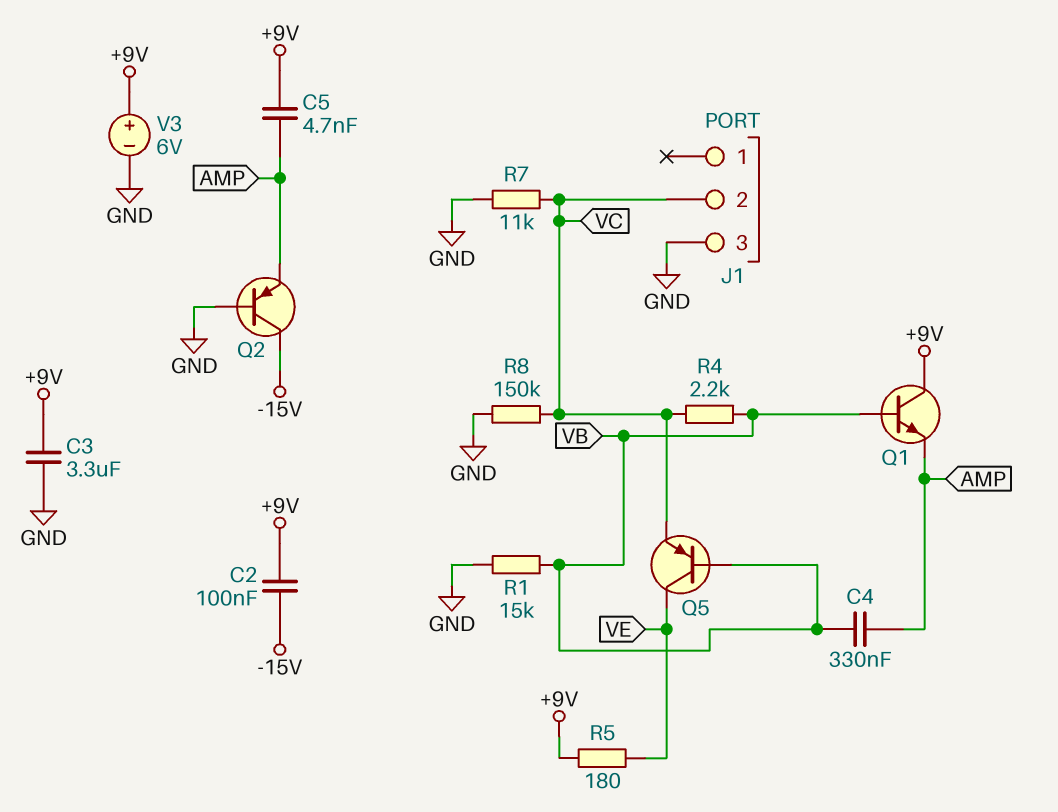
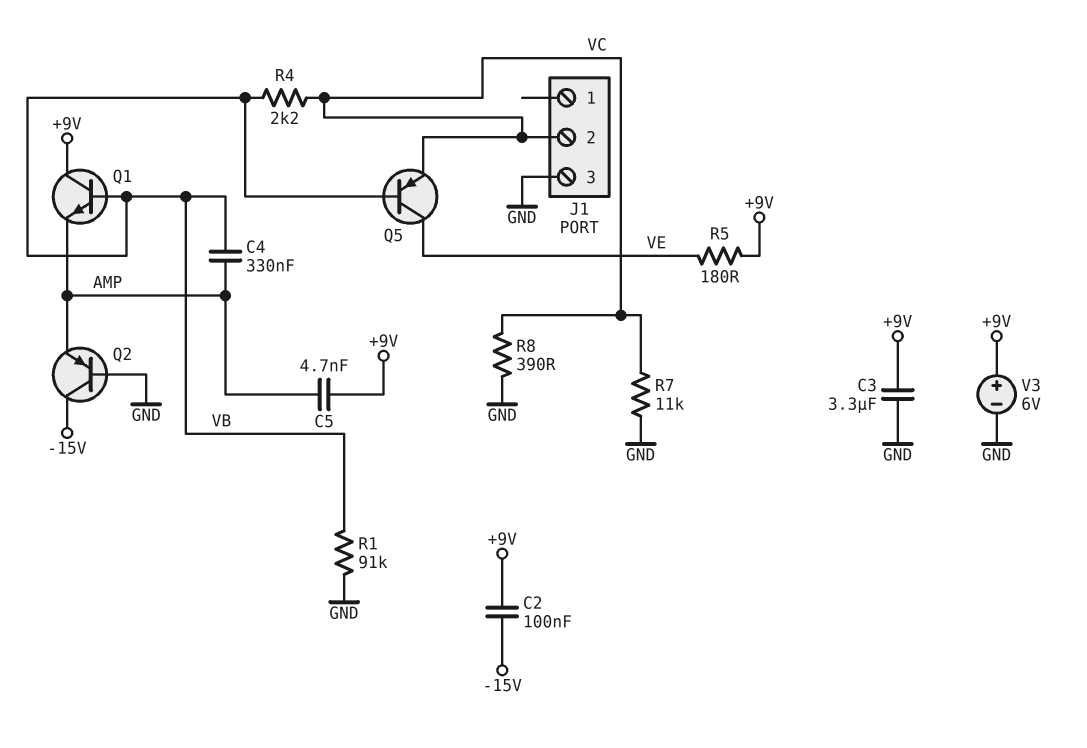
R1: 15k (GND, VB) -> 91k (GND, VB)
R8: 150k (GND, VC) -> 390 (GND, VC)

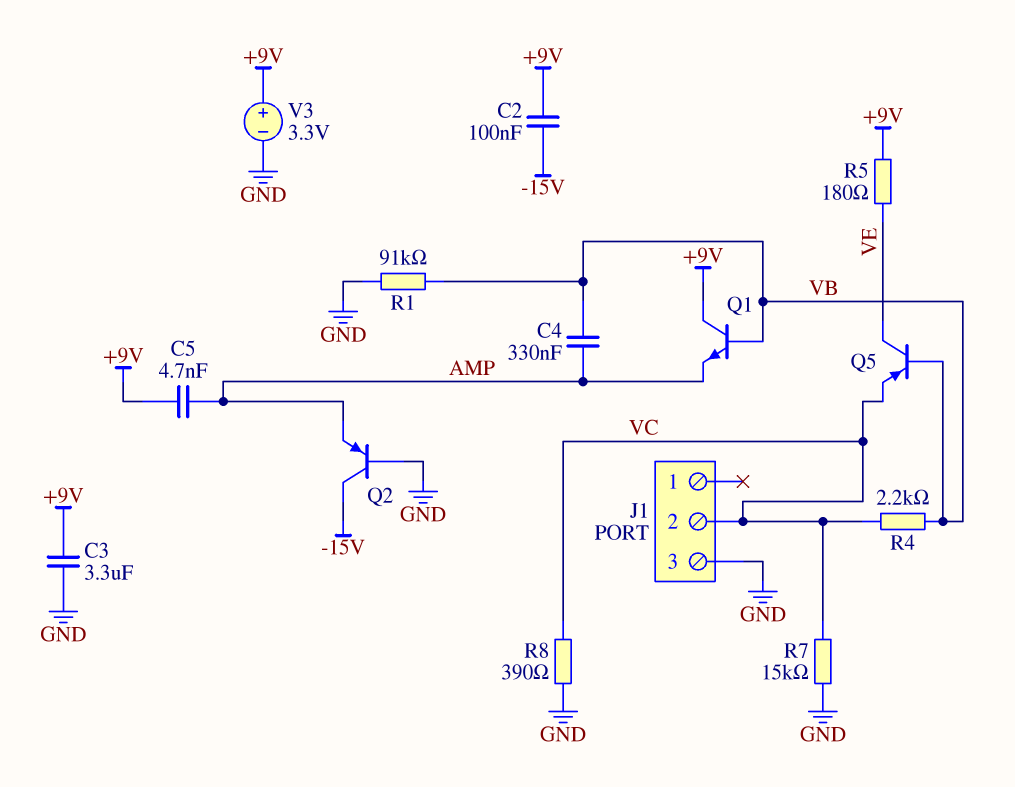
R7: 11k (GND, VC) -> 15k (GND, VC)
V3: 6V (plus +9V, minus GND) -> 3.3V (plus +9V, minus GND)

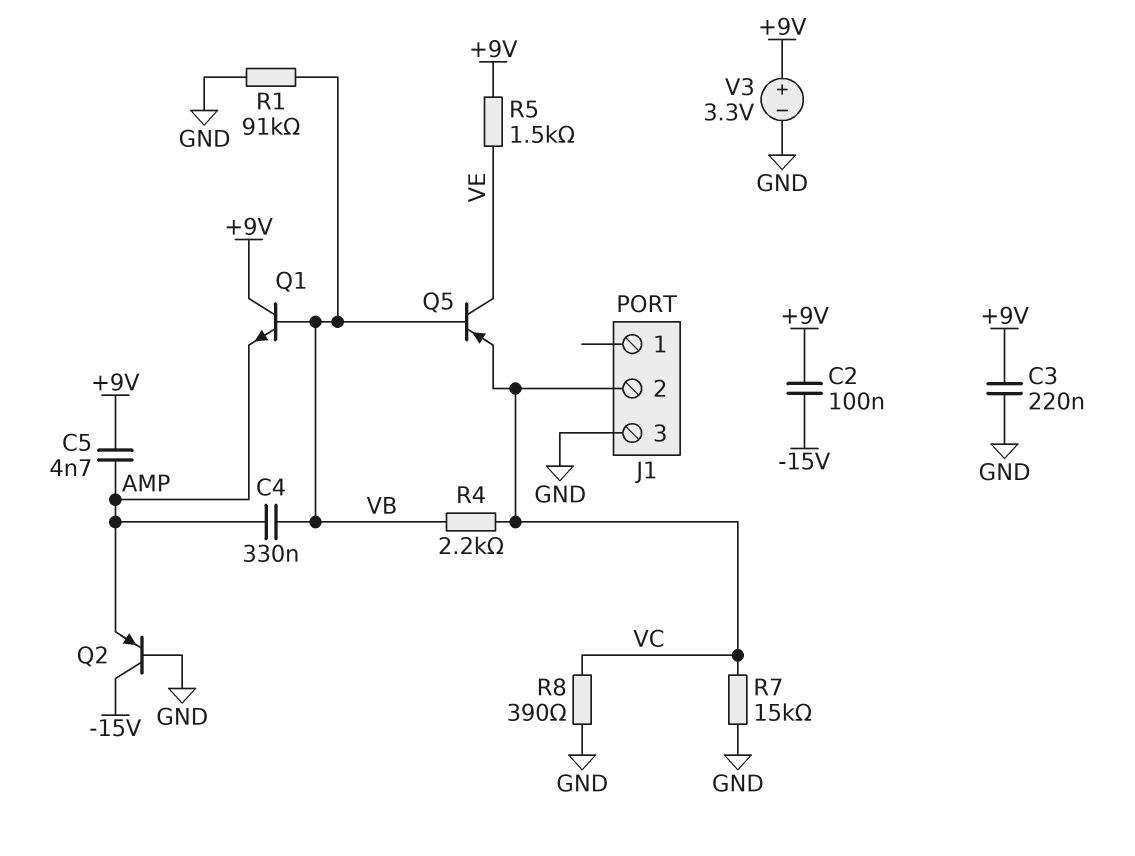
C3: 3.3uF (+9V, GND) -> 220nF (+9V, GND)
R5: 180 (+9V, VE) -> 1.5k (+9V, VE)

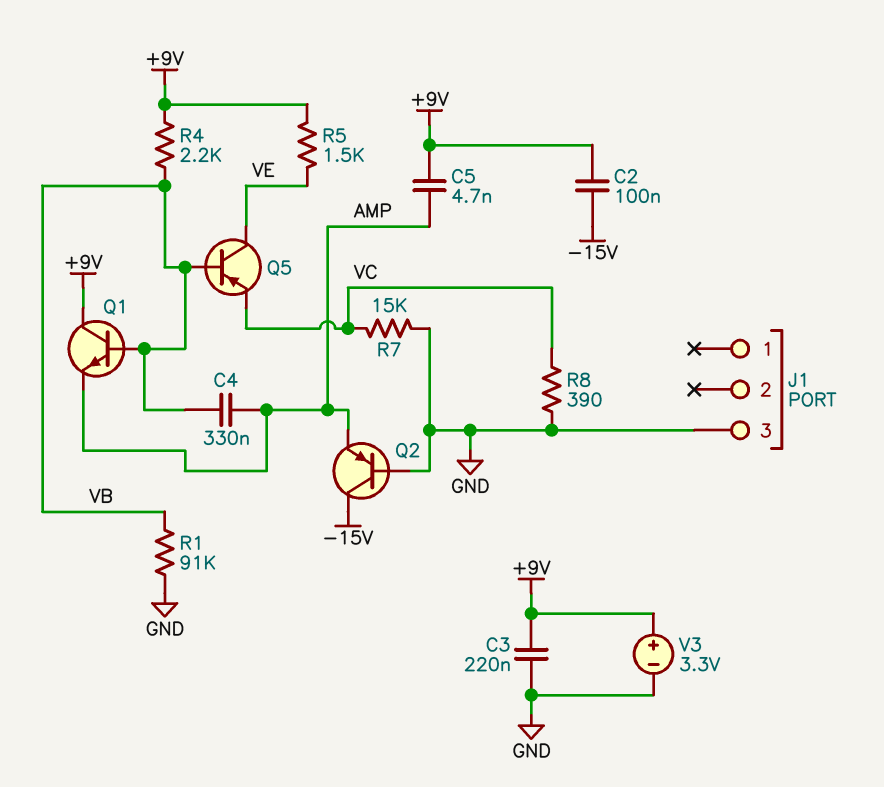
J1 pin 2: VC -> none
R4: 2.2k (VB, VC) -> 2.2k (+9V, VB)

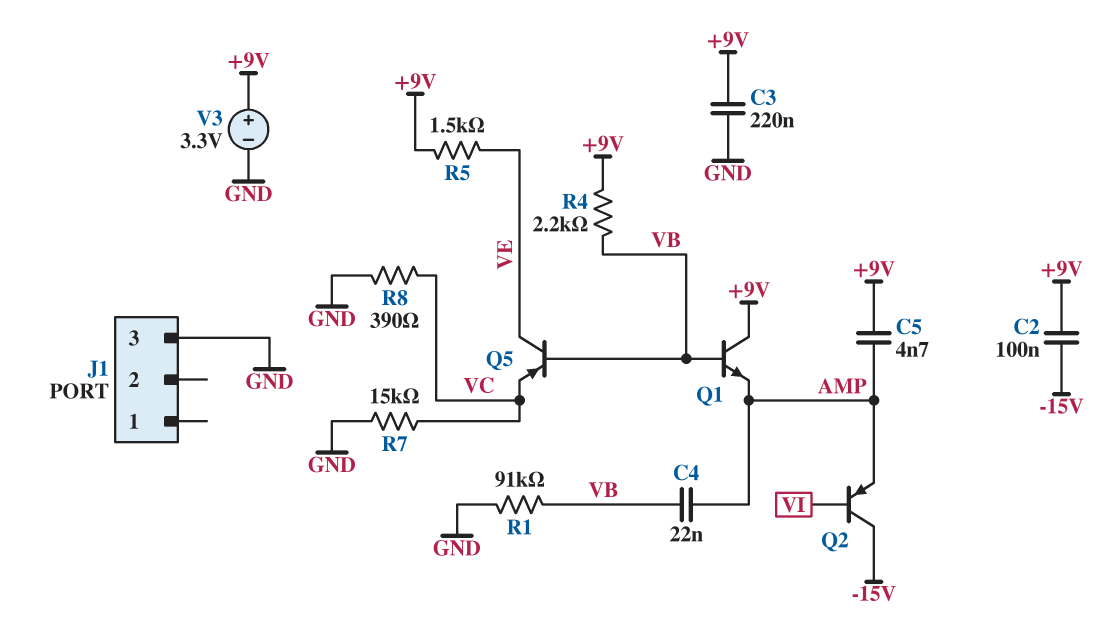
C4: 330nF (AMP, VB) -> 22nF (AMP, VB)
Q2: PNP (B GND, C -15V, E AMP) -> PNP (B VI, C -15V, E AMP)

